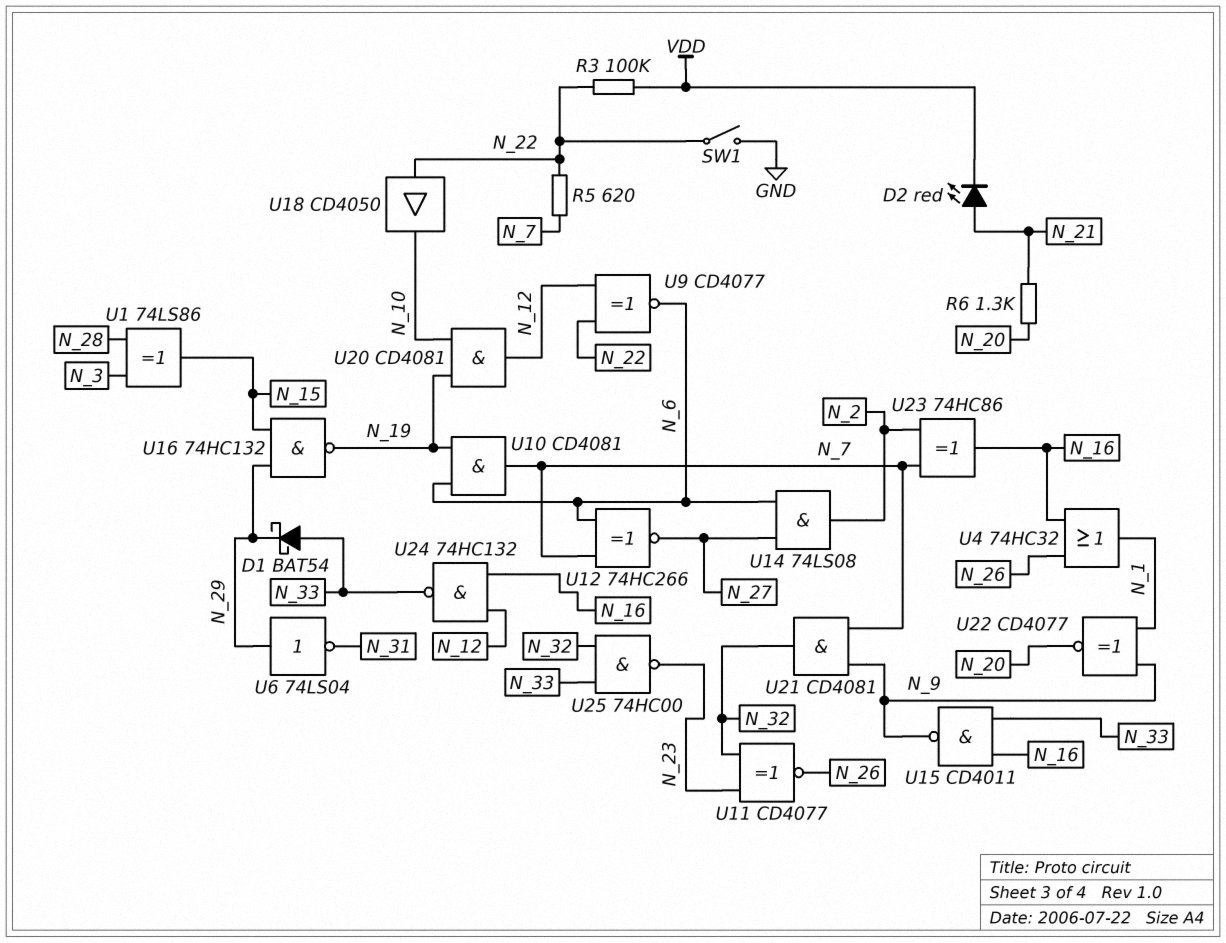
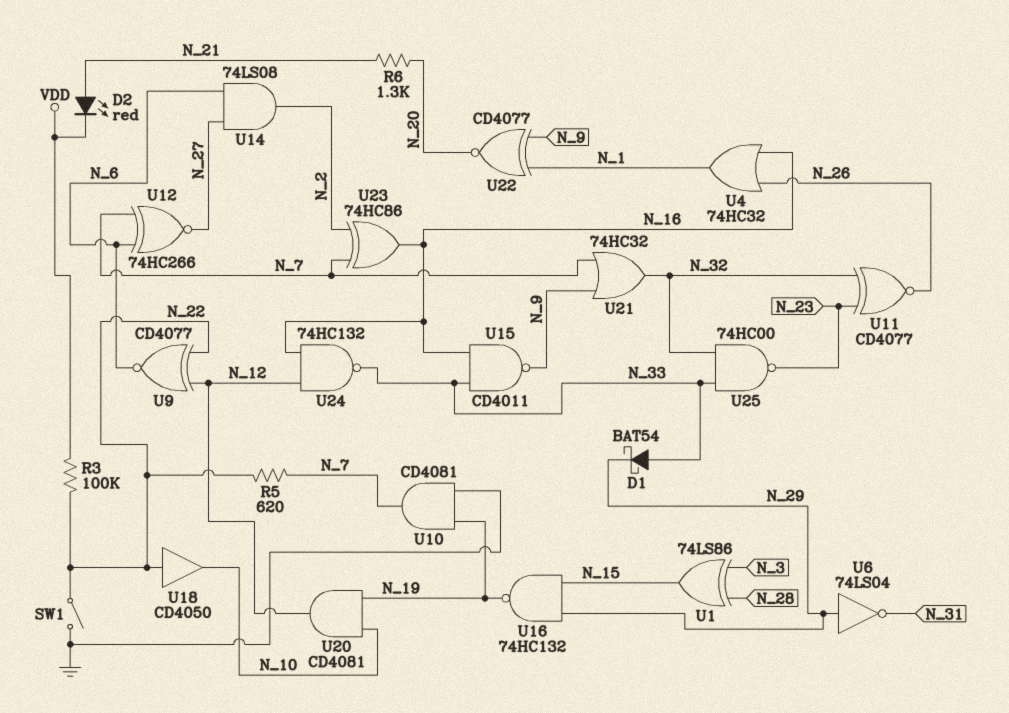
U10: AND CD4081 (in N_6, in N_19, out N_7) -> AND CD4081 (in GND, in N_19, out N_7)
U21: AND CD4081 (in N_7, in N_9, out N_32) -> OR 74HC32 (in N_7, in N_9, out N_32)

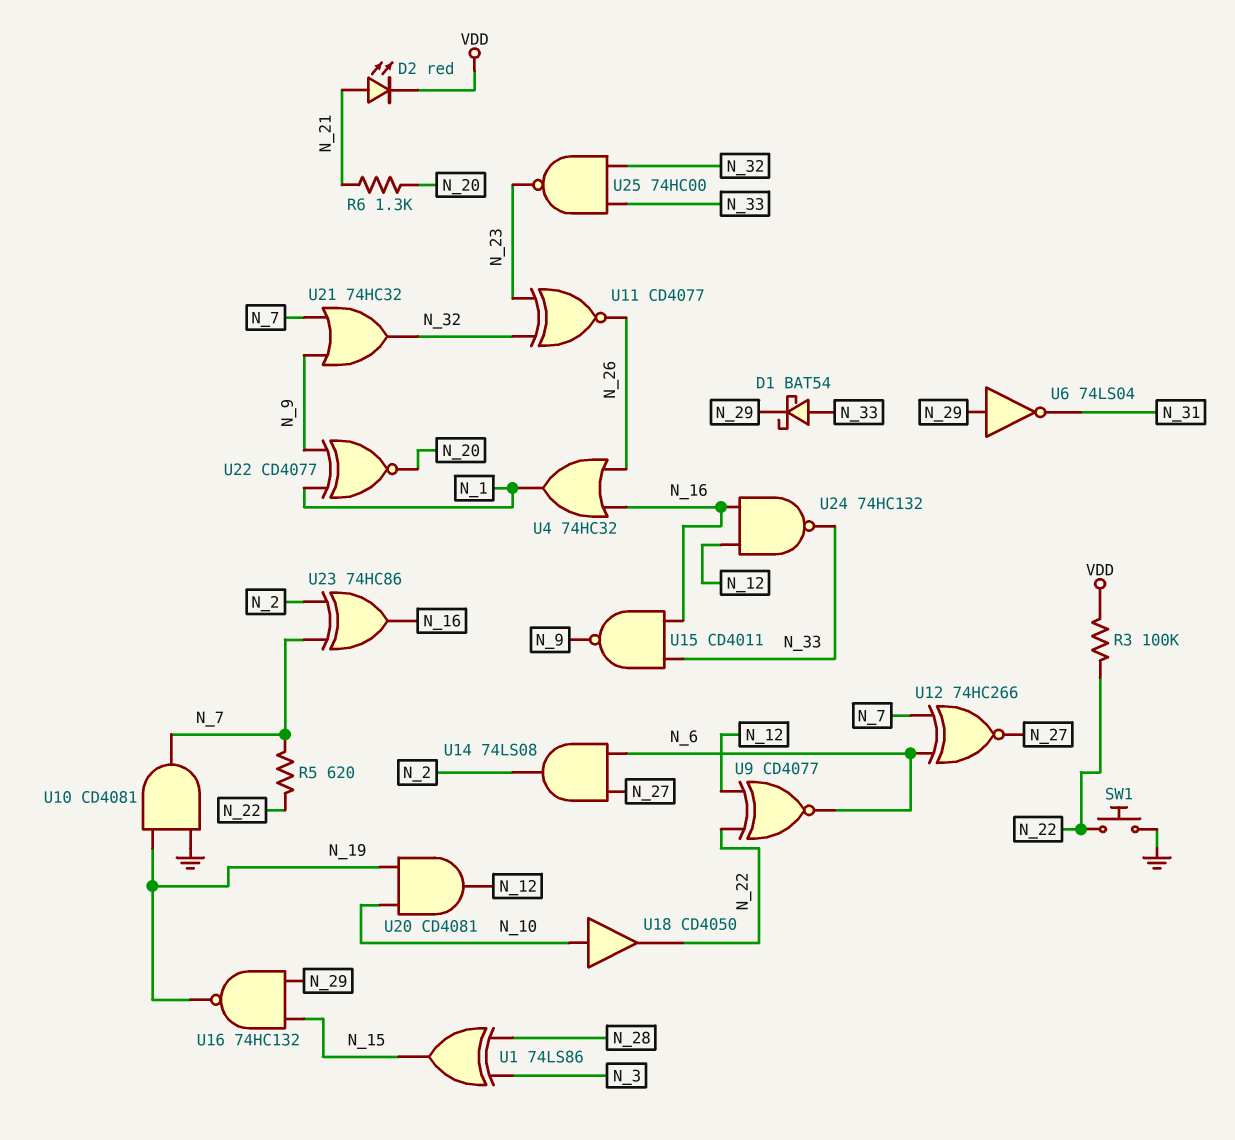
SW1: switch (GND, N_22) -> button (GND, N_22)
U18: buffer CD4050 (in N_22, out N_10) -> buffer CD4050 (in N_10, out N_22)

